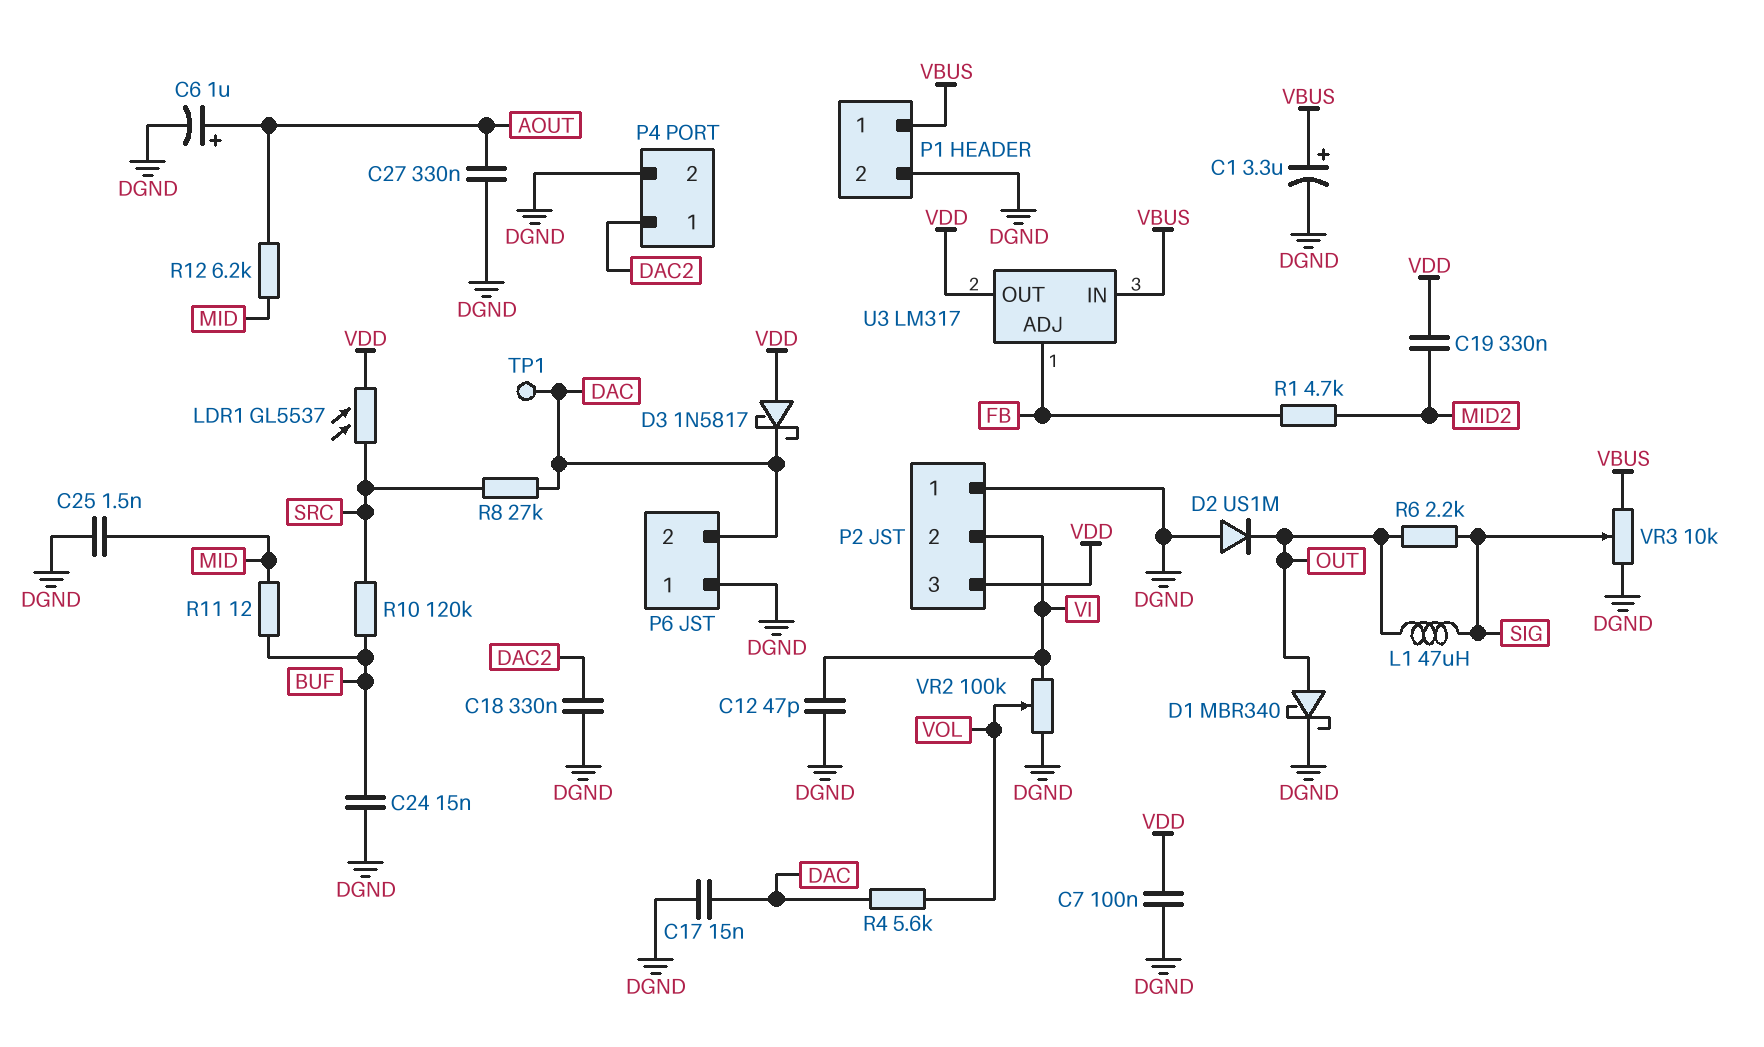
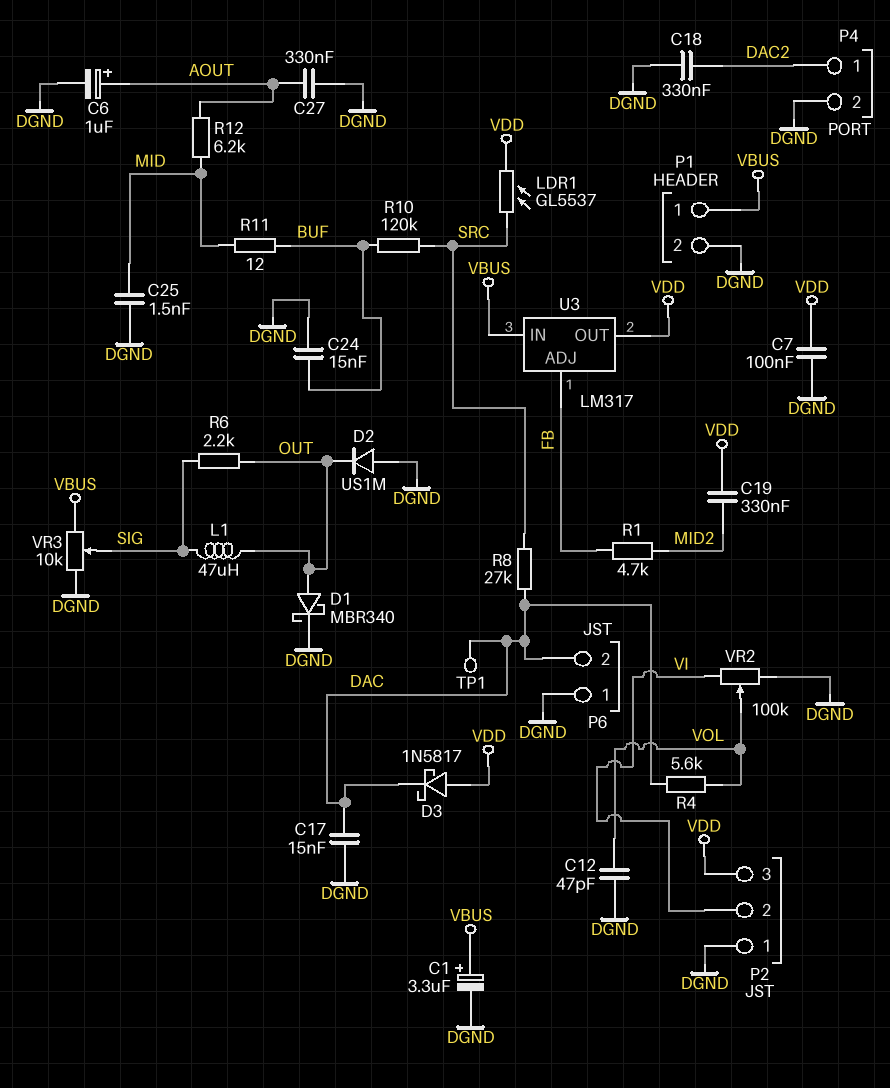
C12: 47pF (DGND, VI) -> 47pF (DGND, VOL)

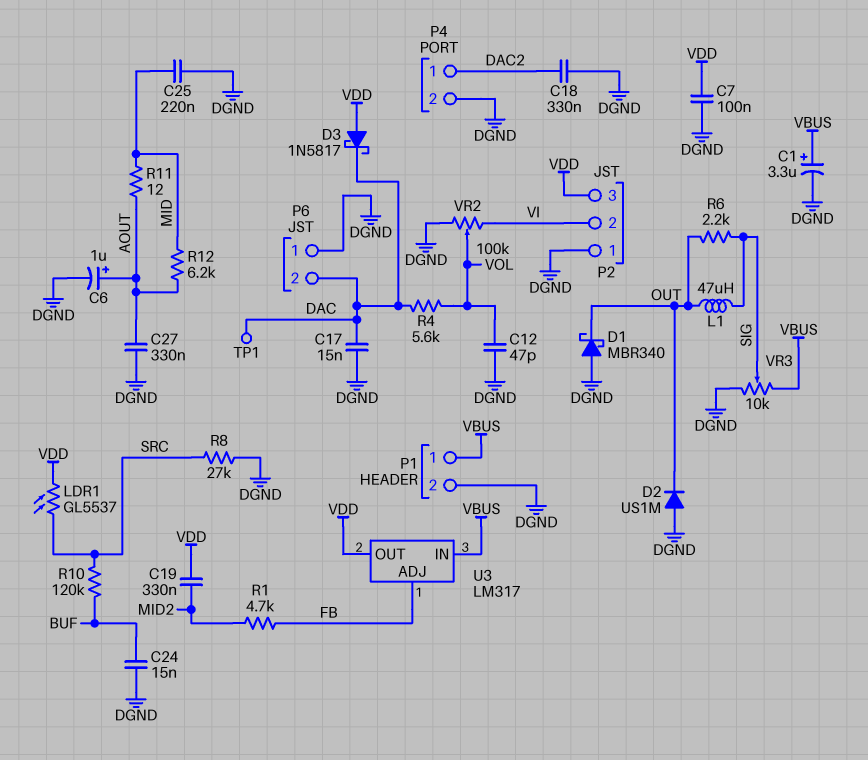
C25: 1.5nF (DGND, MID) -> 220nF (DGND, MID)
D1: schottky MBR340 (A OUT, K DGND) -> schottky MBR340 (A DGND, K OUT)
R8: 27k (DAC, SRC) -> 27k (DGND, SRC)
R11: 12 (BUF, MID) -> 12 (AOUT, MID)

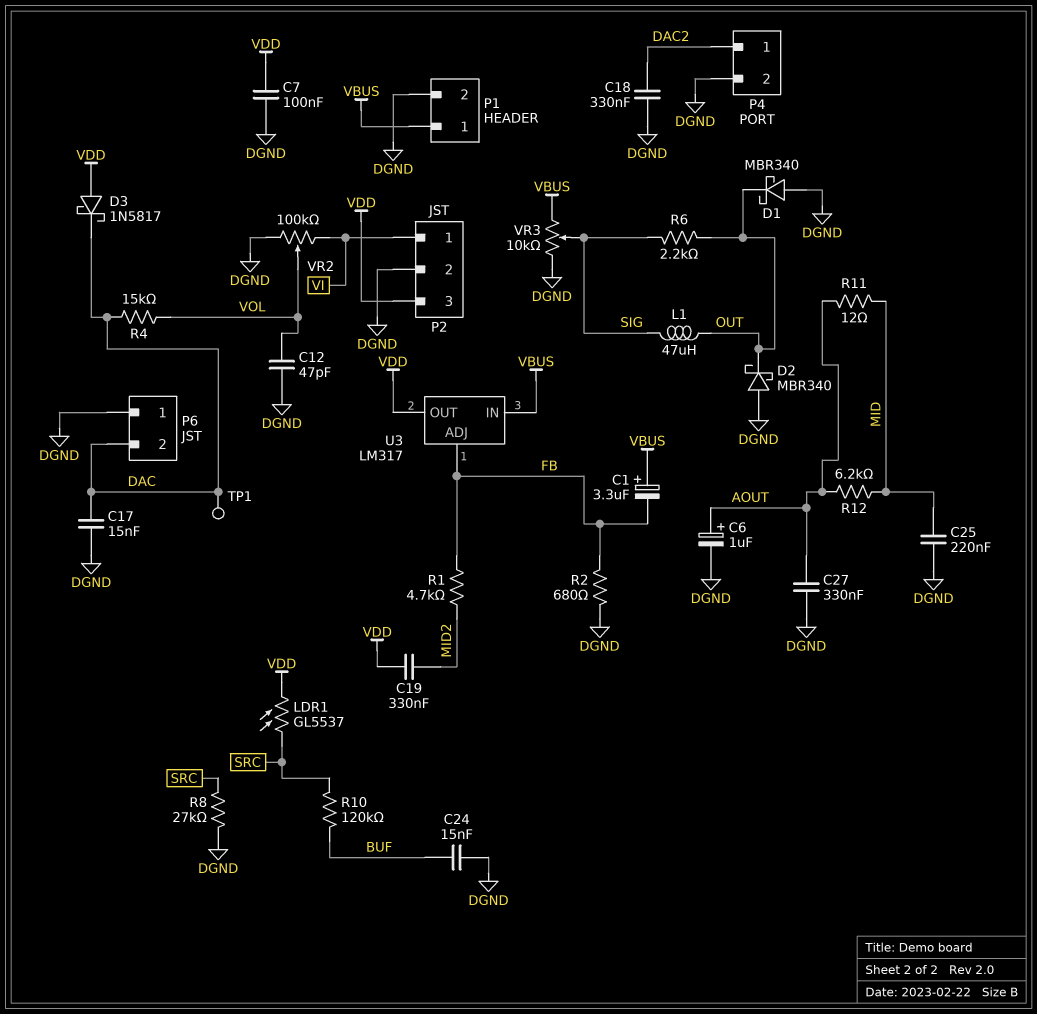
C1: 3.3uF (plus VBUS, minus DGND) -> 3.3uF (plus VBUS, minus FB)
D2: diode US1M (A DGND, K OUT) -> schottky MBR340 (A DGND, K OUT)
P2 pin 1: DGND -> VI
P2 pin 2: VI -> DGND
R2: none -> 680 (DGND, FB)
R4: 5.6k (DAC, VOL) -> 15k (DAC, VOL)

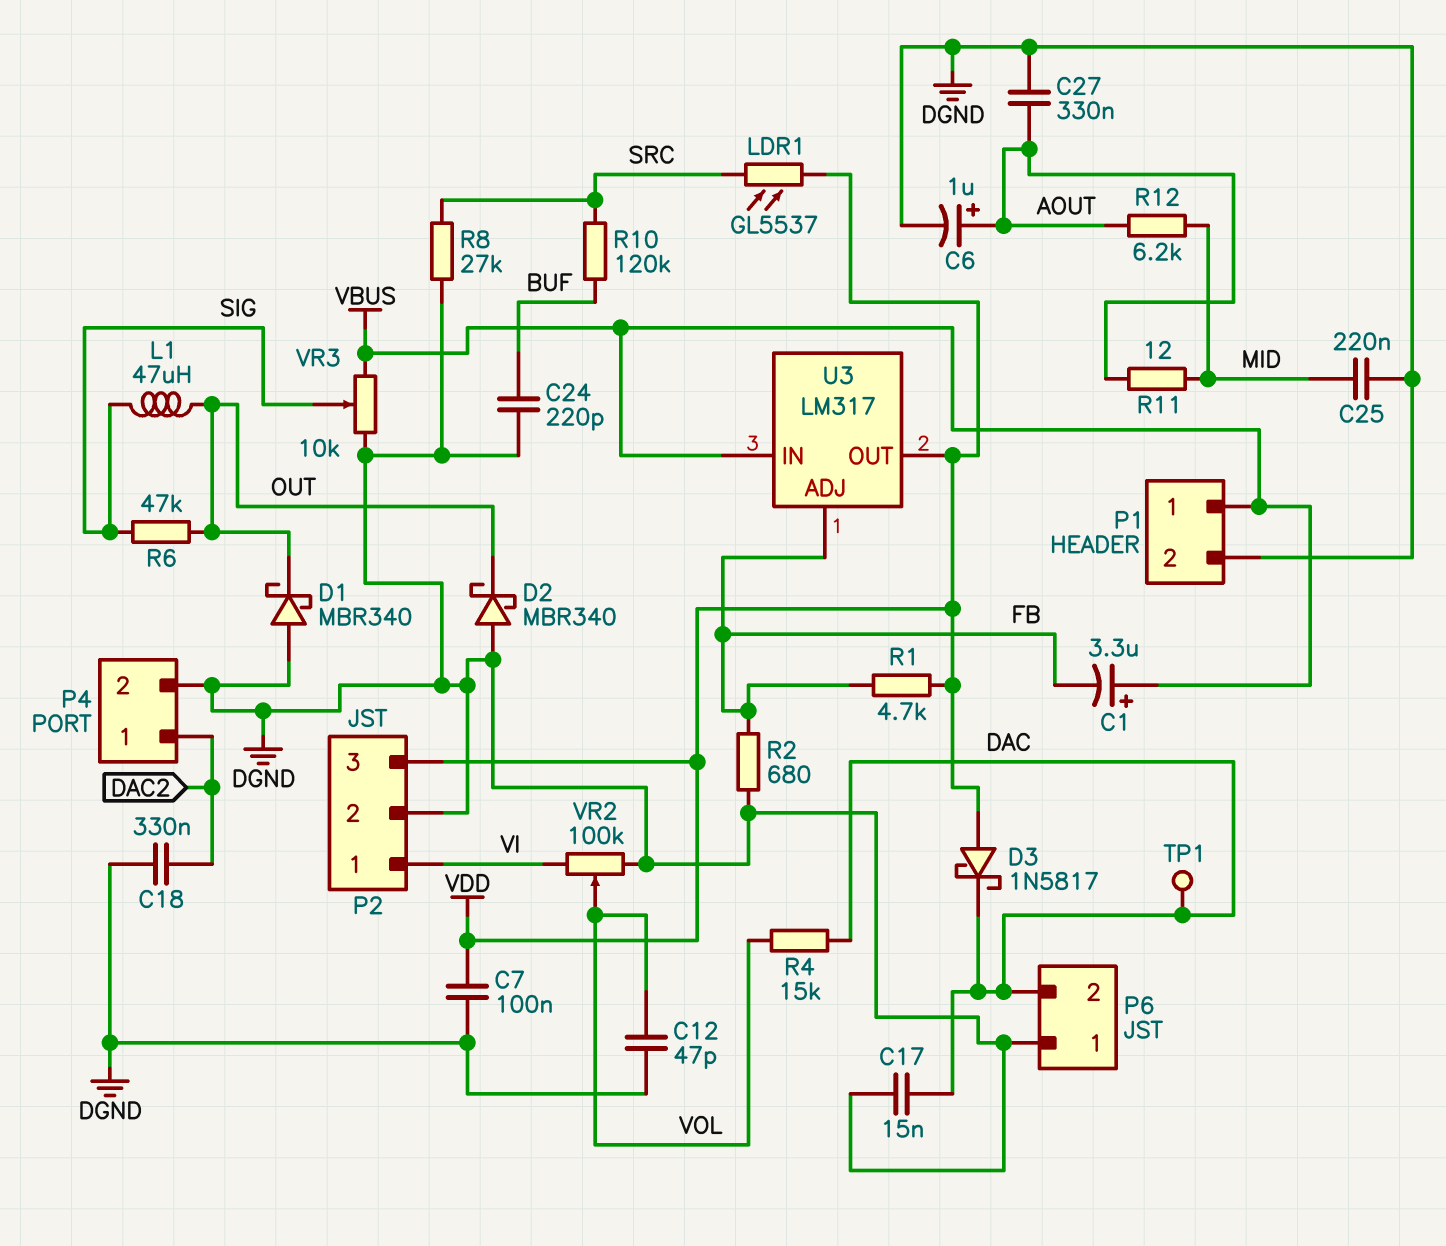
C19: 330nF (MID2, VDD) -> none
C24: 15nF (BUF, DGND) -> 220pF (BUF, DGND)
R1: 4.7k (FB, MID2) -> 4.7k (FB, VDD)
R6: 2.2k (OUT, SIG) -> 47k (OUT, SIG)

